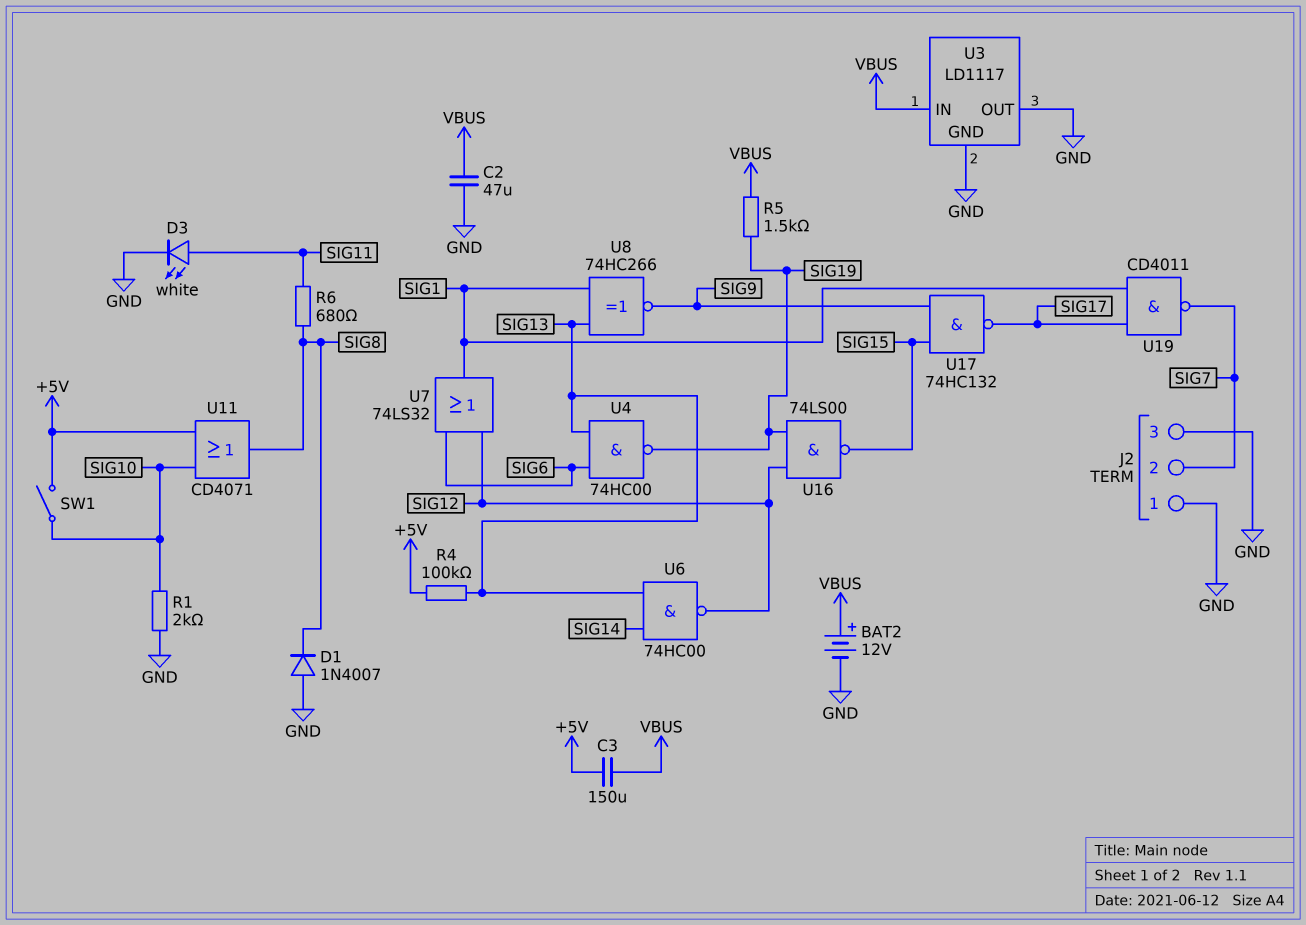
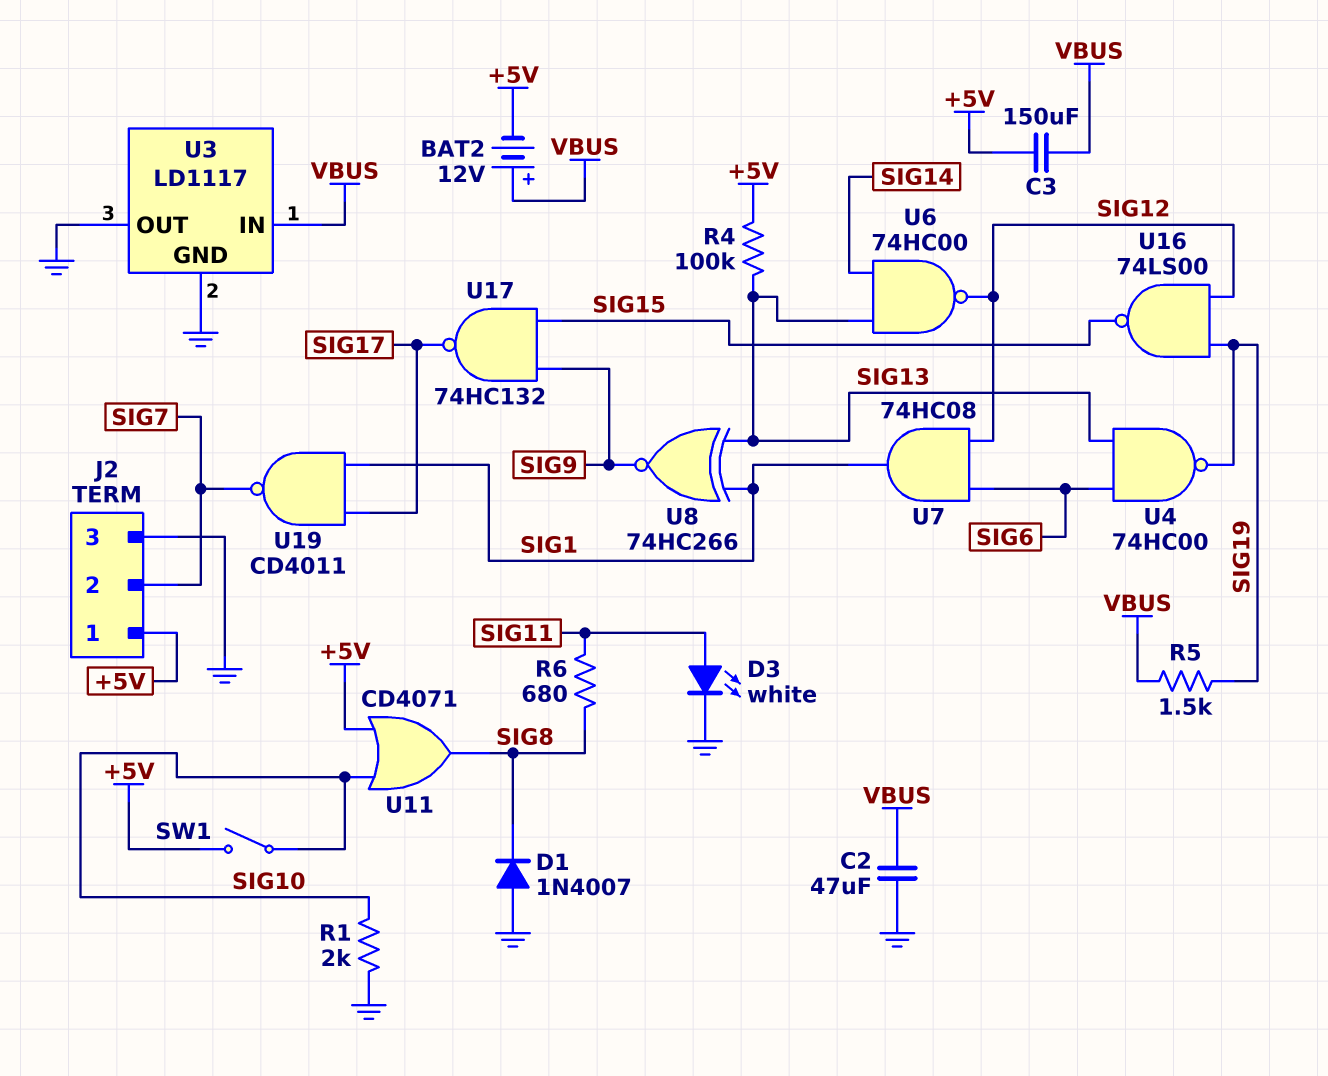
BAT2: 12V (plus VBUS, minus GND) -> 12V (plus VBUS, minus +5V)
J2 pin 1: GND -> +5V
U7: OR 74LS32 (in SIG6, in SIG12, out SIG1) -> AND 74HC08 (in SIG6, in SIG12, out SIG1)

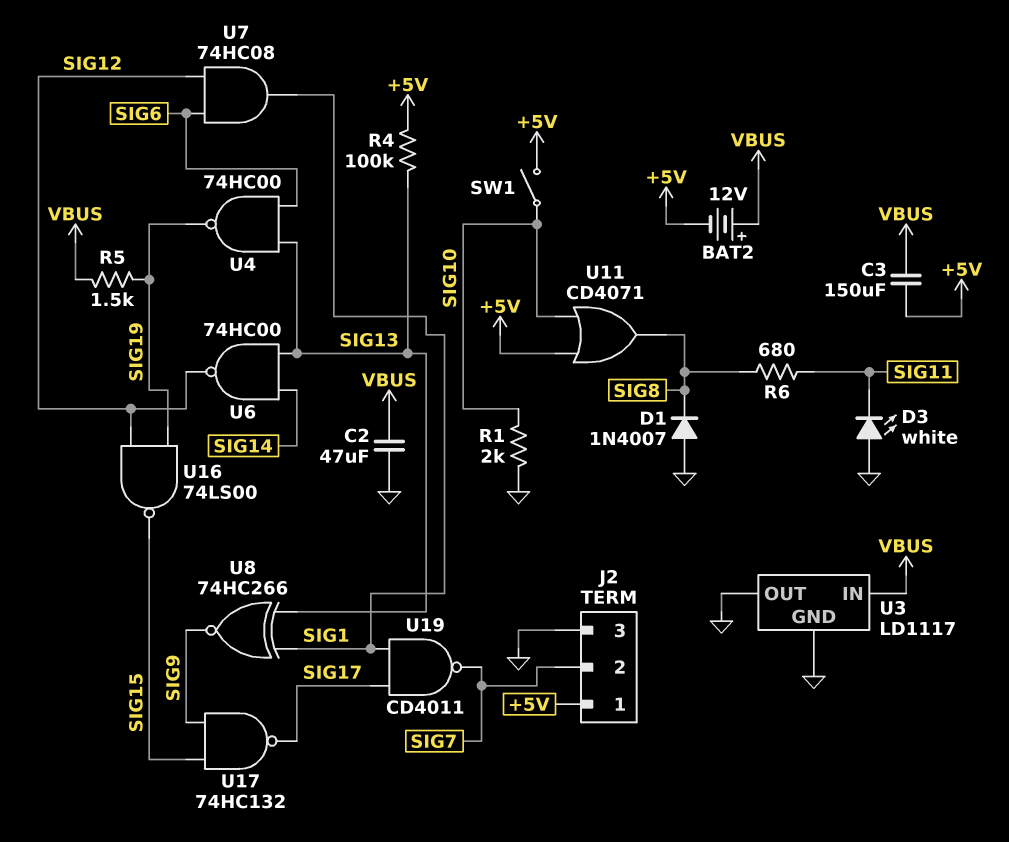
D3: LED white (A SIG11, K GND) -> LED white (A GND, K SIG11)

